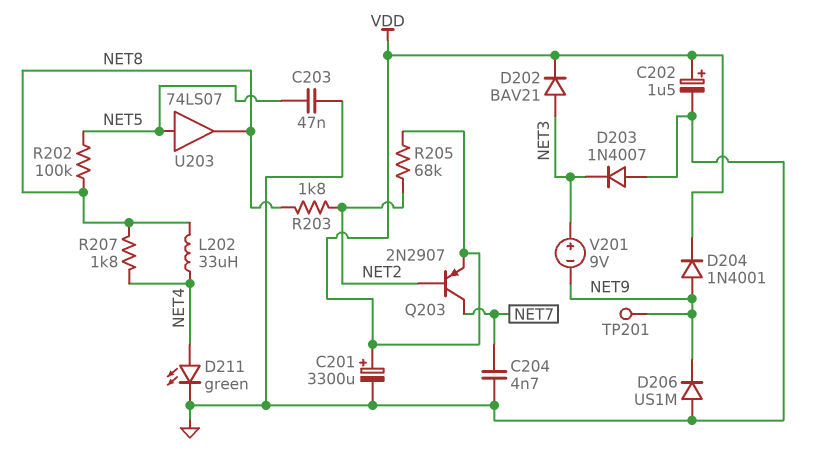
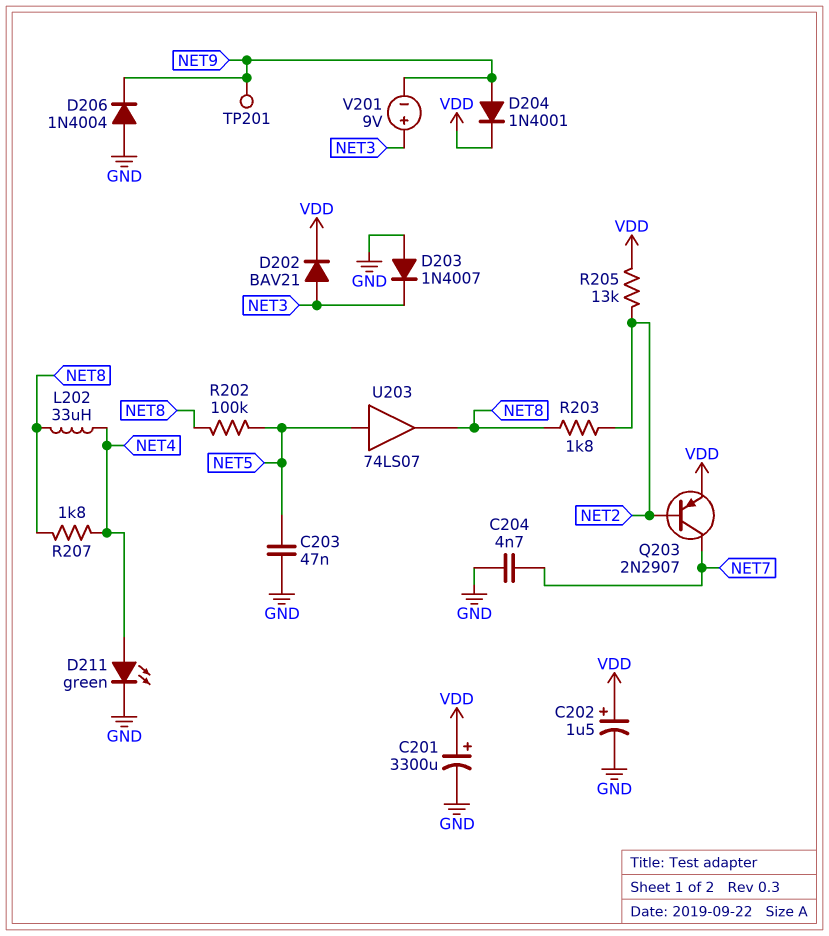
D206: diode US1M (A GND, K NET9) -> diode 1N4004 (A GND, K NET9)
R205: 68k (NET2, VDD) -> 13k (NET2, VDD)

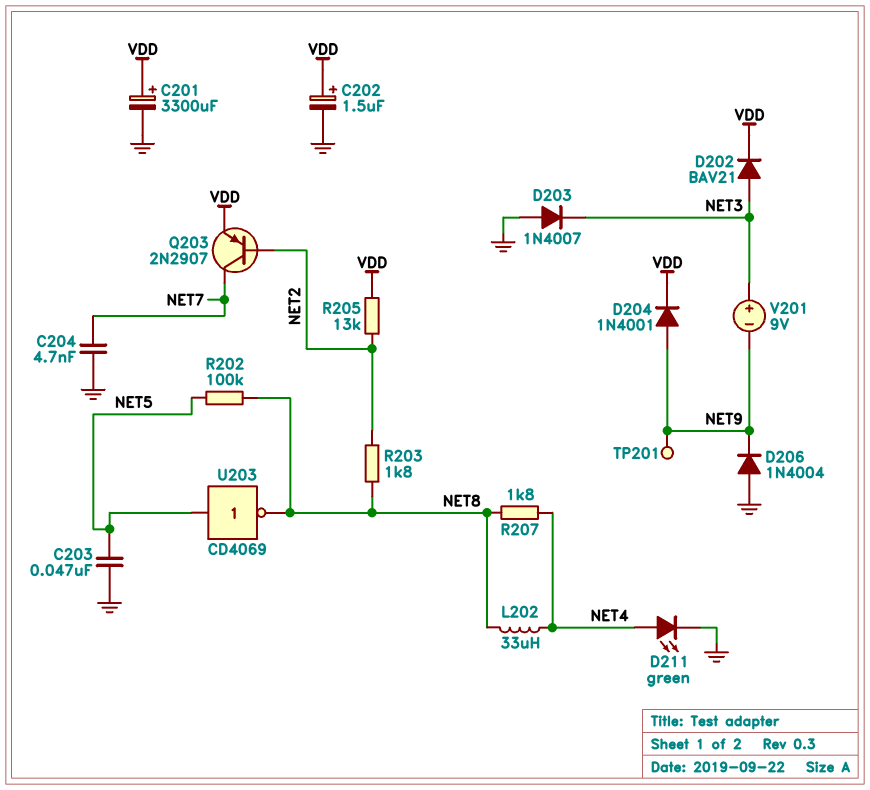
U203: buffer 74LS07 (in NET5, out NET8) -> NOT CD4069 (in NET5, out NET8)

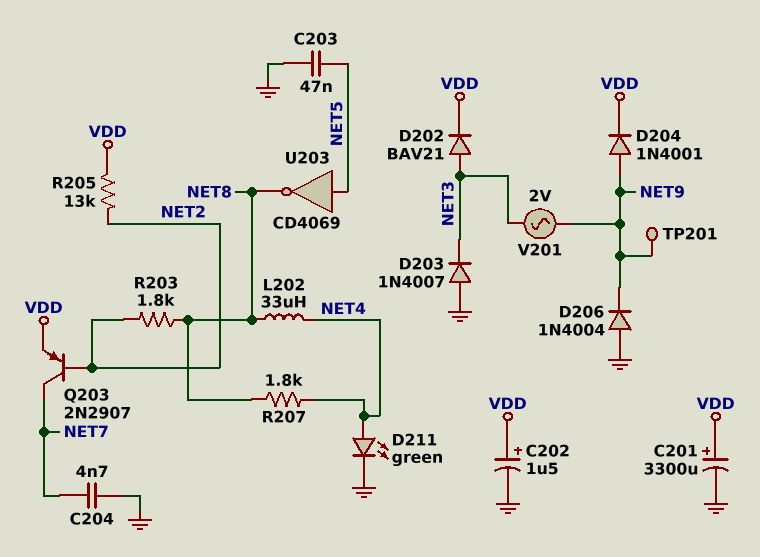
R202: 100k (NET5, NET8) -> none
V201: 9V (plus NET3, minus NET9) -> AC 2V (NET3, NET9)

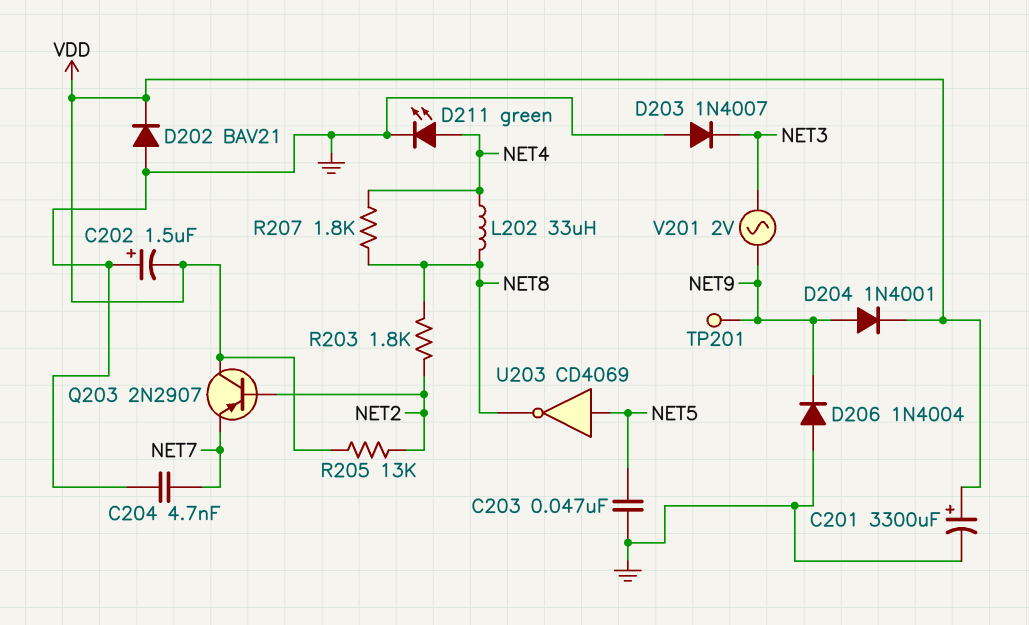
C202: 1.5uF (plus VDD, minus GND) -> 1.5uF (plus GND, minus VDD)
D202: diode BAV21 (A NET3, K VDD) -> diode BAV21 (A GND, K VDD)
Q203: PNP 2N2907 (B NET2, C NET7, E VDD) -> PNP 2N2907 (B NET2, C VDD, E NET7)

